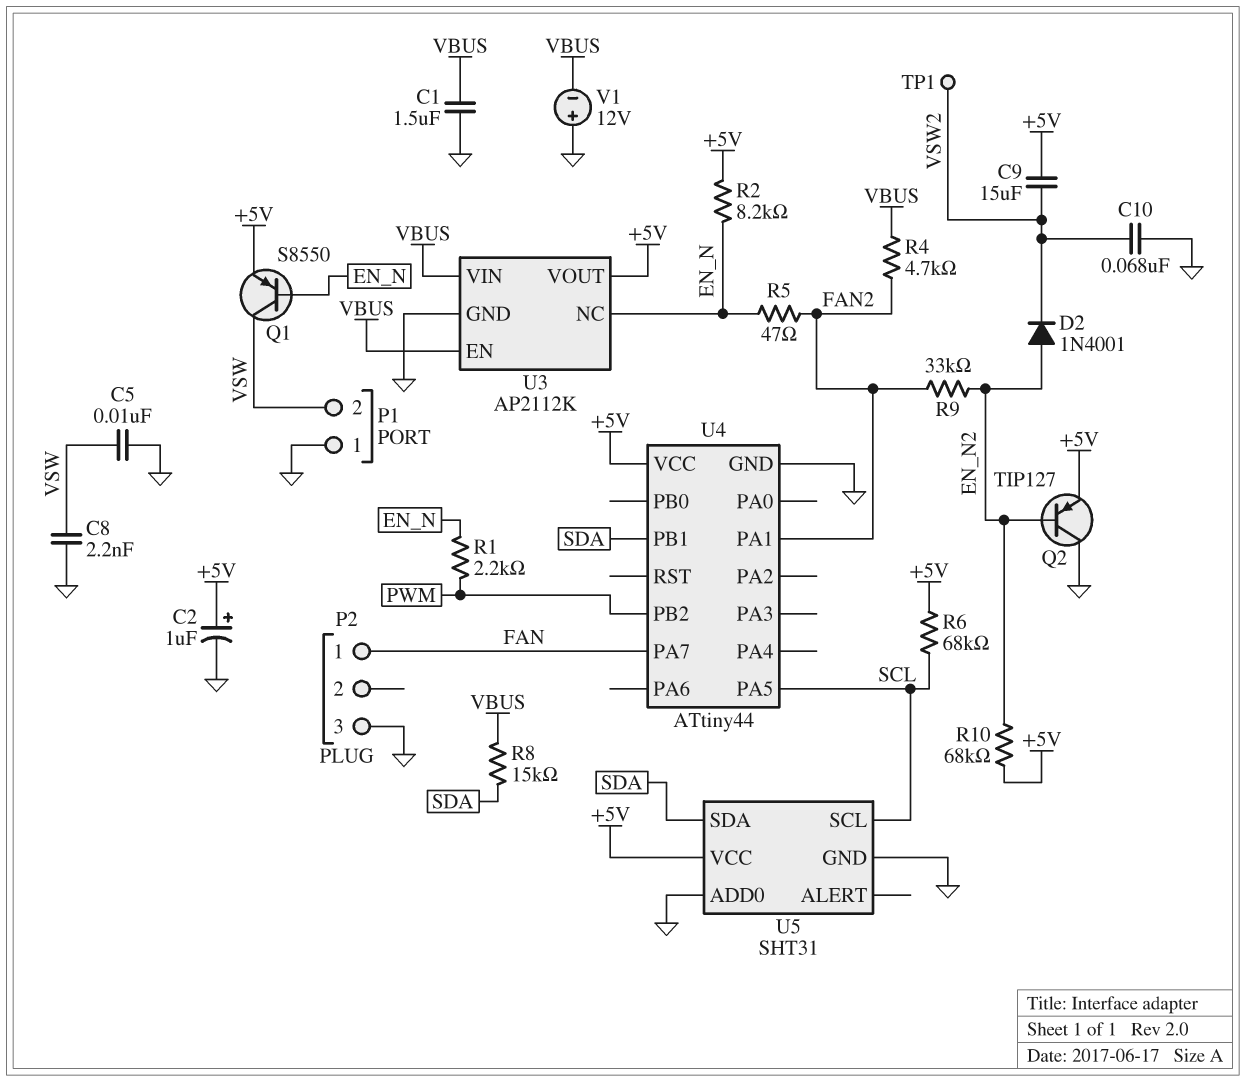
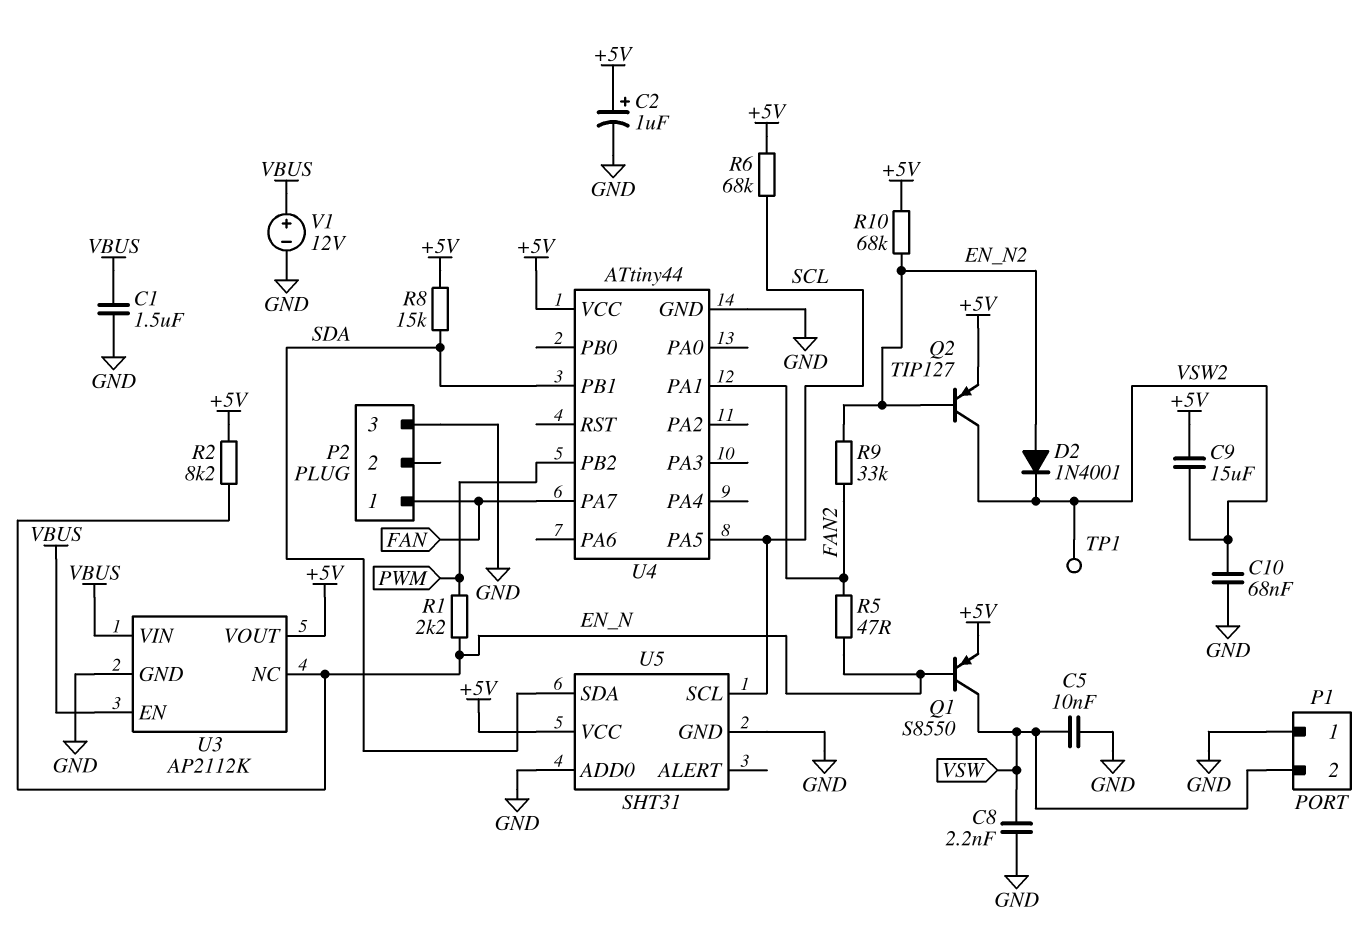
Q2: PNP TIP127 (B EN_N2, C GND, E +5V) -> PNP TIP127 (B EN_N2, C VSW2, E +5V)
R4: 4.7k (FAN2, VBUS) -> none
R8: 15k (SDA, VBUS) -> 15k (+5V, SDA)
V1: 12V (plus GND, minus VBUS) -> 12V (plus VBUS, minus GND)

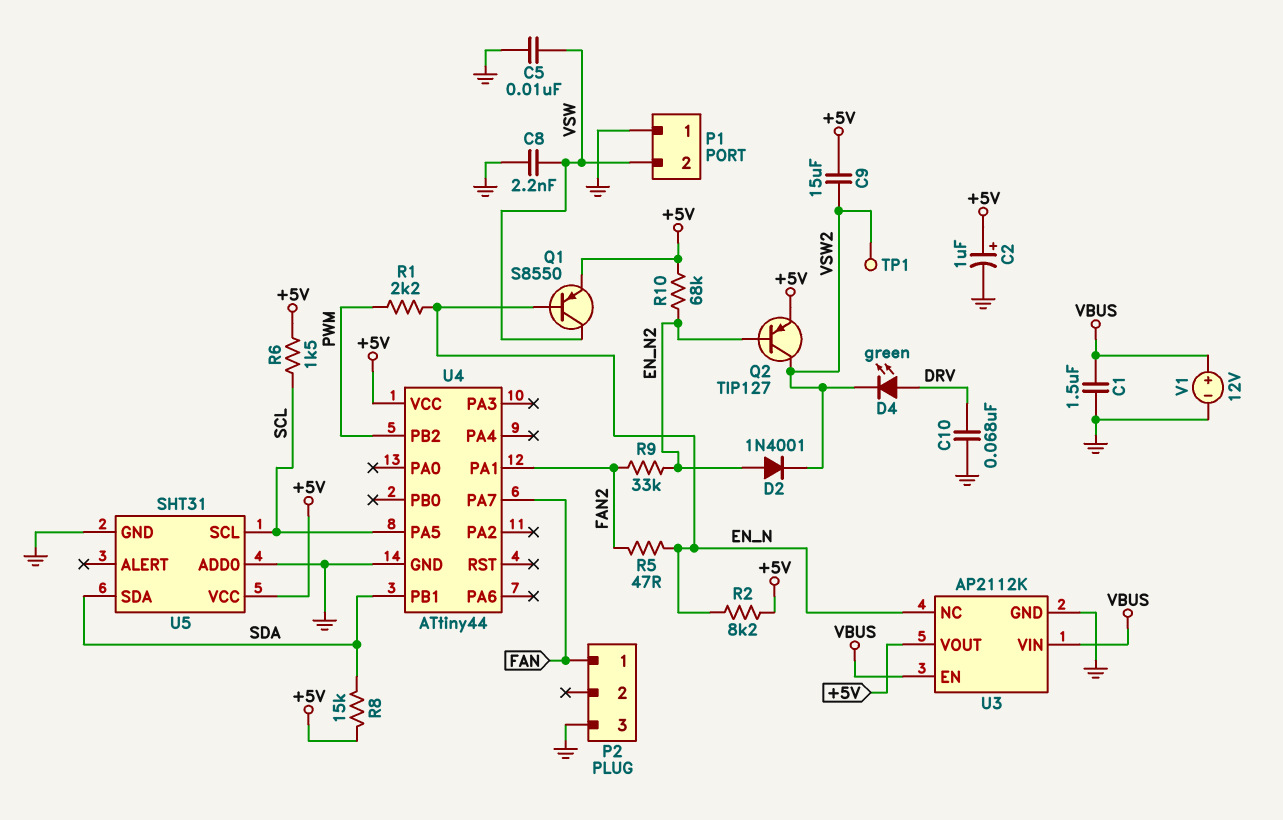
C10: 68nF (GND, VSW2) -> 68nF (DRV, GND)
D4: none -> LED green (A DRV, K VSW2)
R6: 68k (+5V, SCL) -> 1.5k (+5V, SCL)

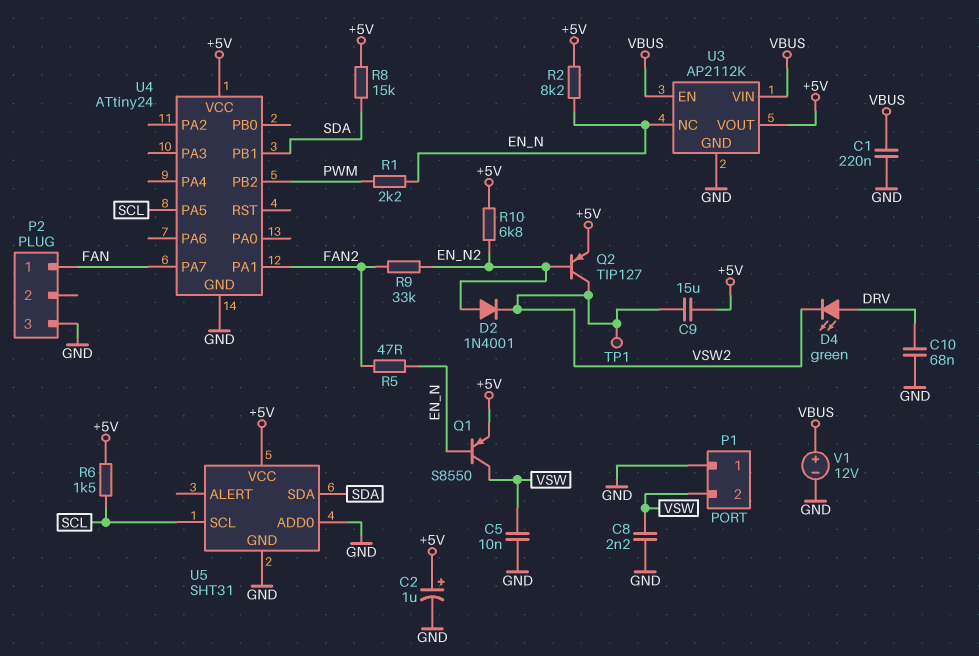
C1: 1.5uF (GND, VBUS) -> 220nF (GND, VBUS)
R10: 68k (+5V, EN_N2) -> 6.8k (+5V, EN_N2)
U4: ATtiny44 -> ATtiny24

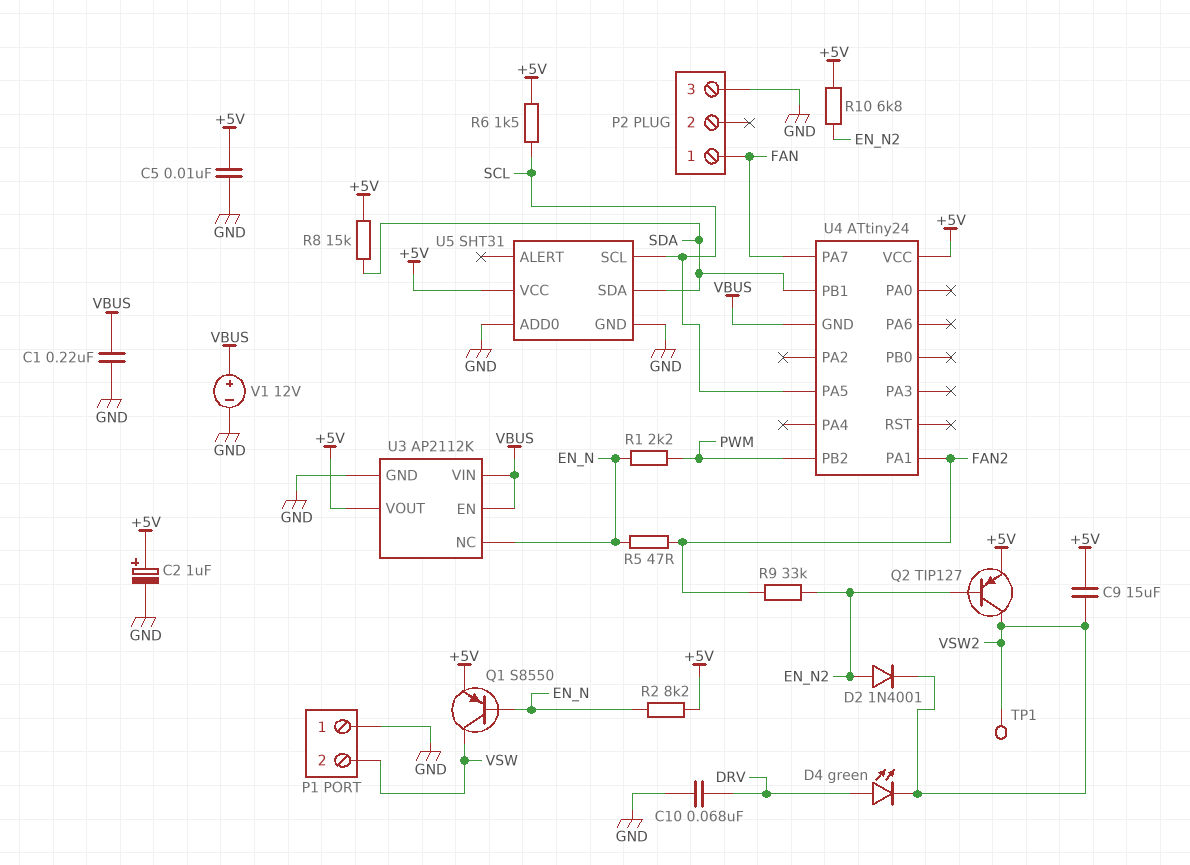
C5: 10nF (GND, VSW) -> 10nF (+5V, GND)
C8: 2.2nF (GND, VSW) -> none
U4 pin GND: GND -> VBUS

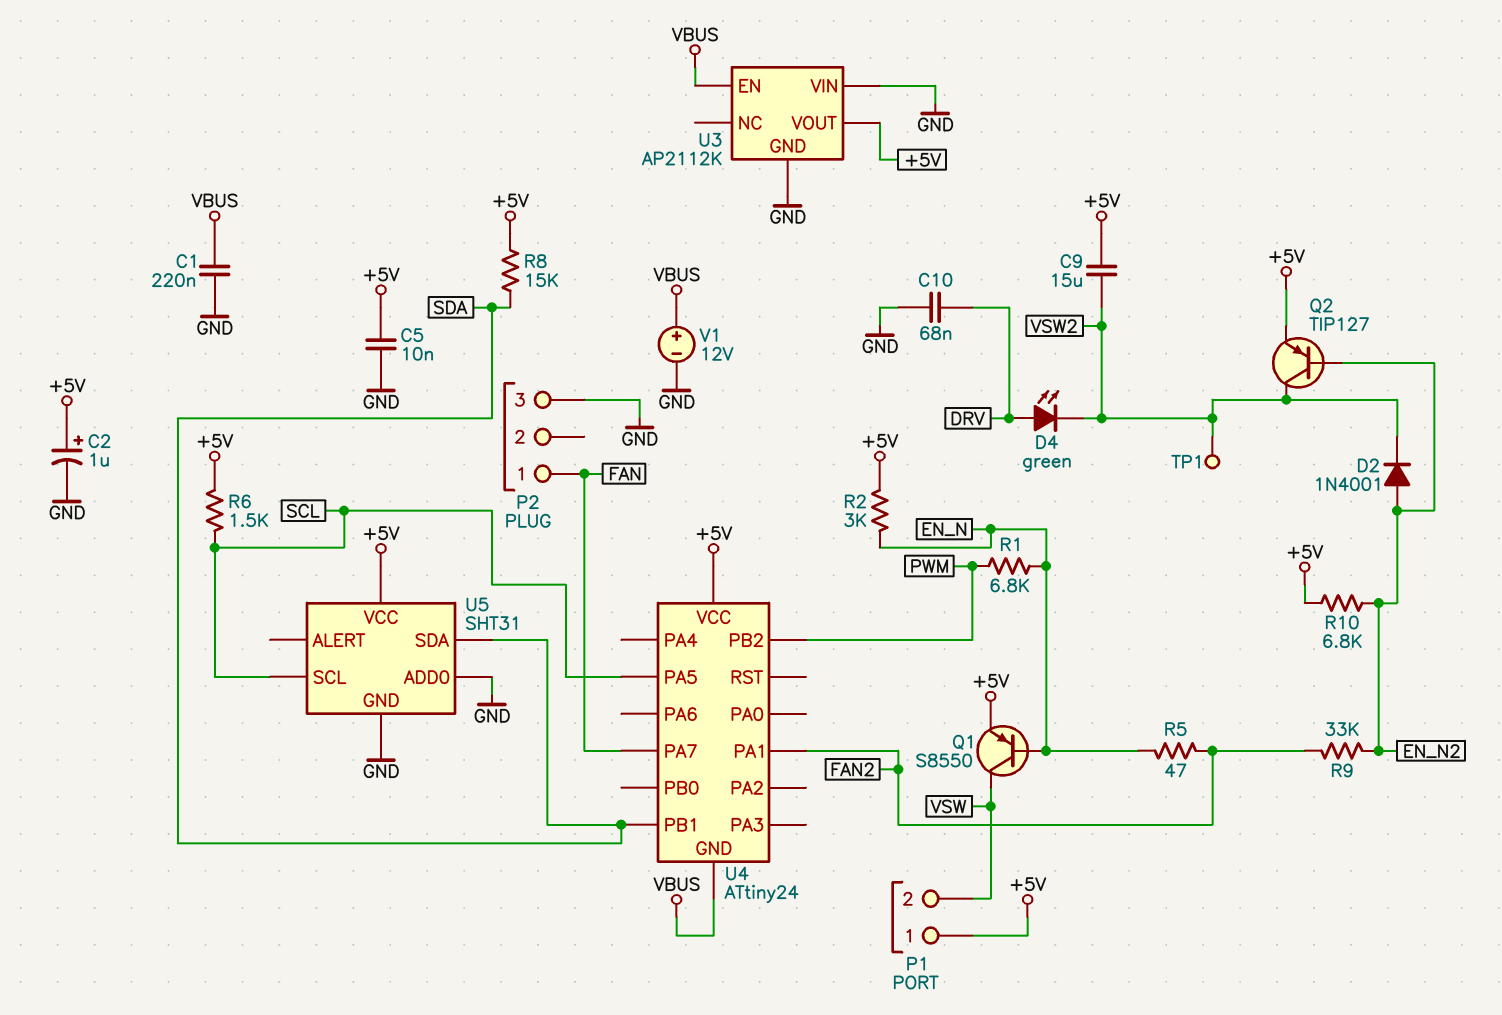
P1 pin 1: GND -> +5V
R1: 2.2k (EN_N, PWM) -> 6.8k (EN_N, PWM)
R2: 8.2k (+5V, EN_N) -> 3k (+5V, EN_N)
U3 pin NC: EN_N -> none
U3 pin VIN: VBUS -> GND

